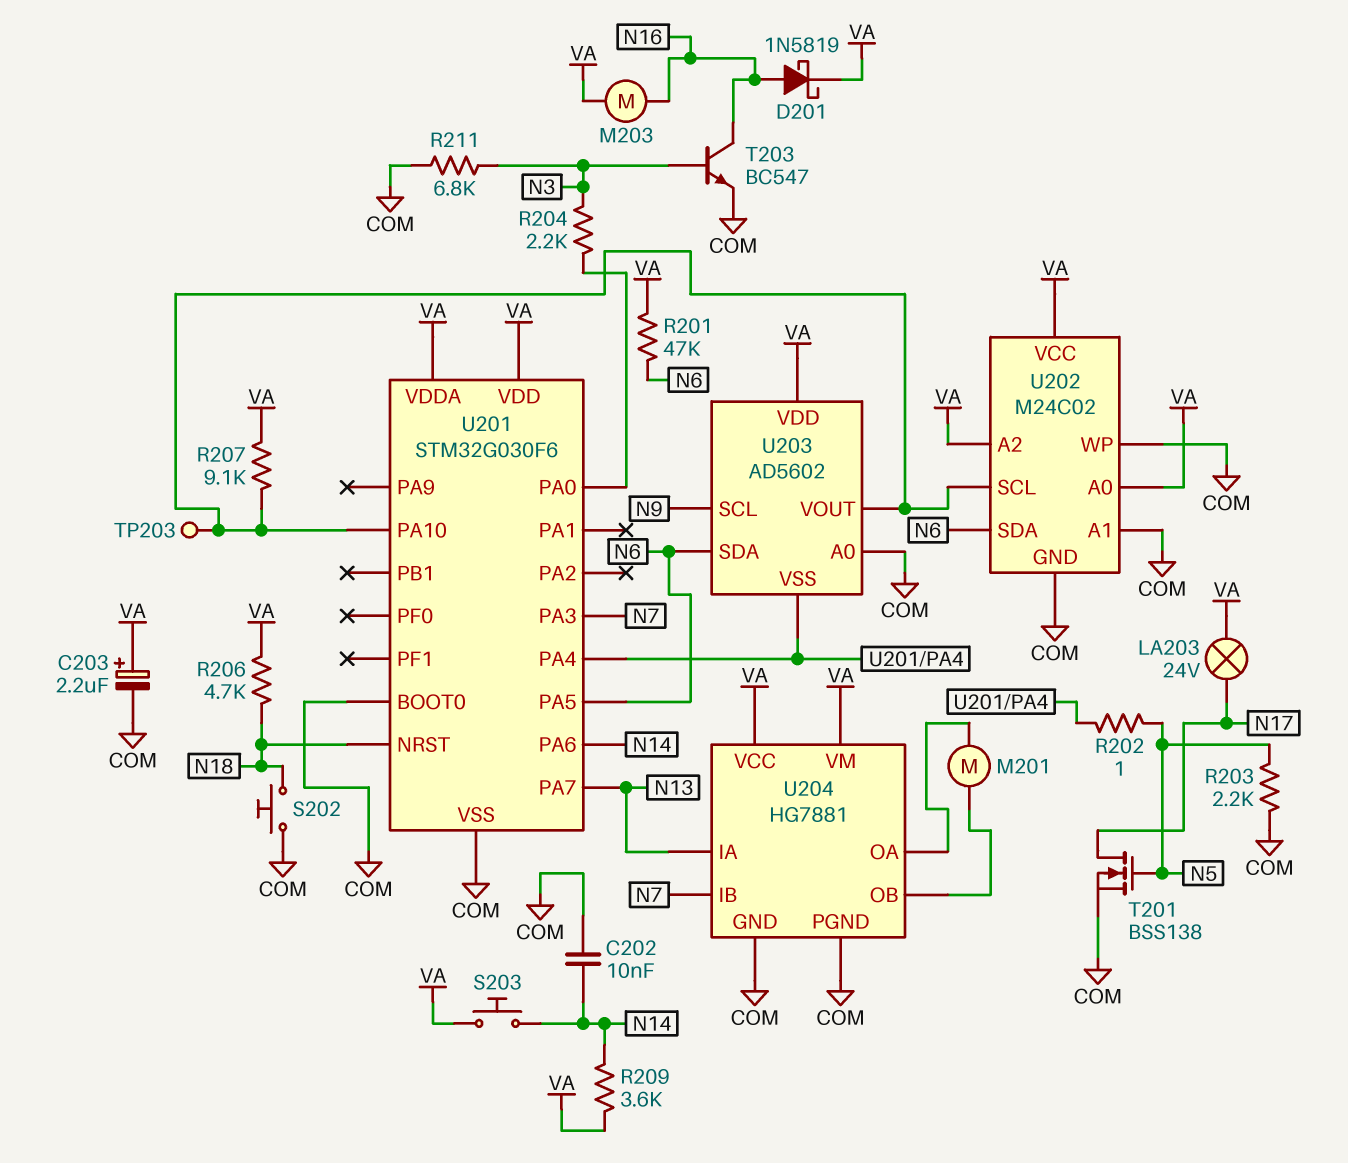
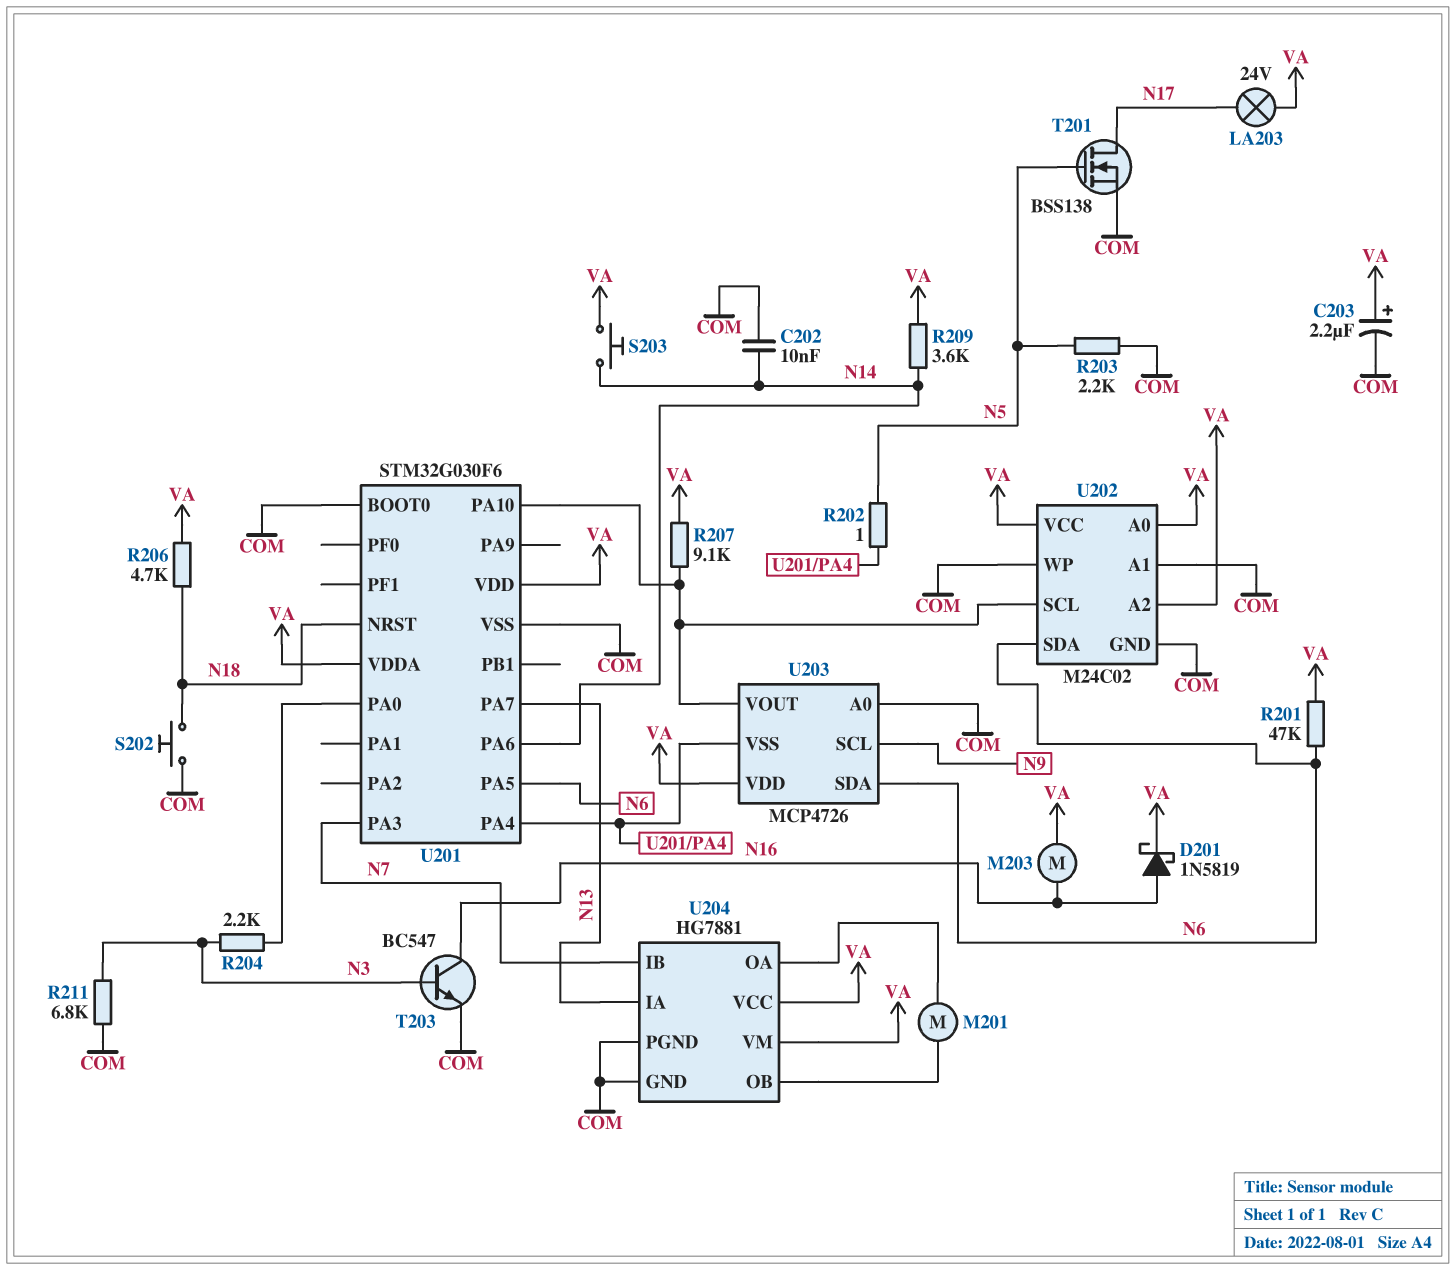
TP203: test point (U201/PA10) -> none
U203: AD5602 -> MCP4726

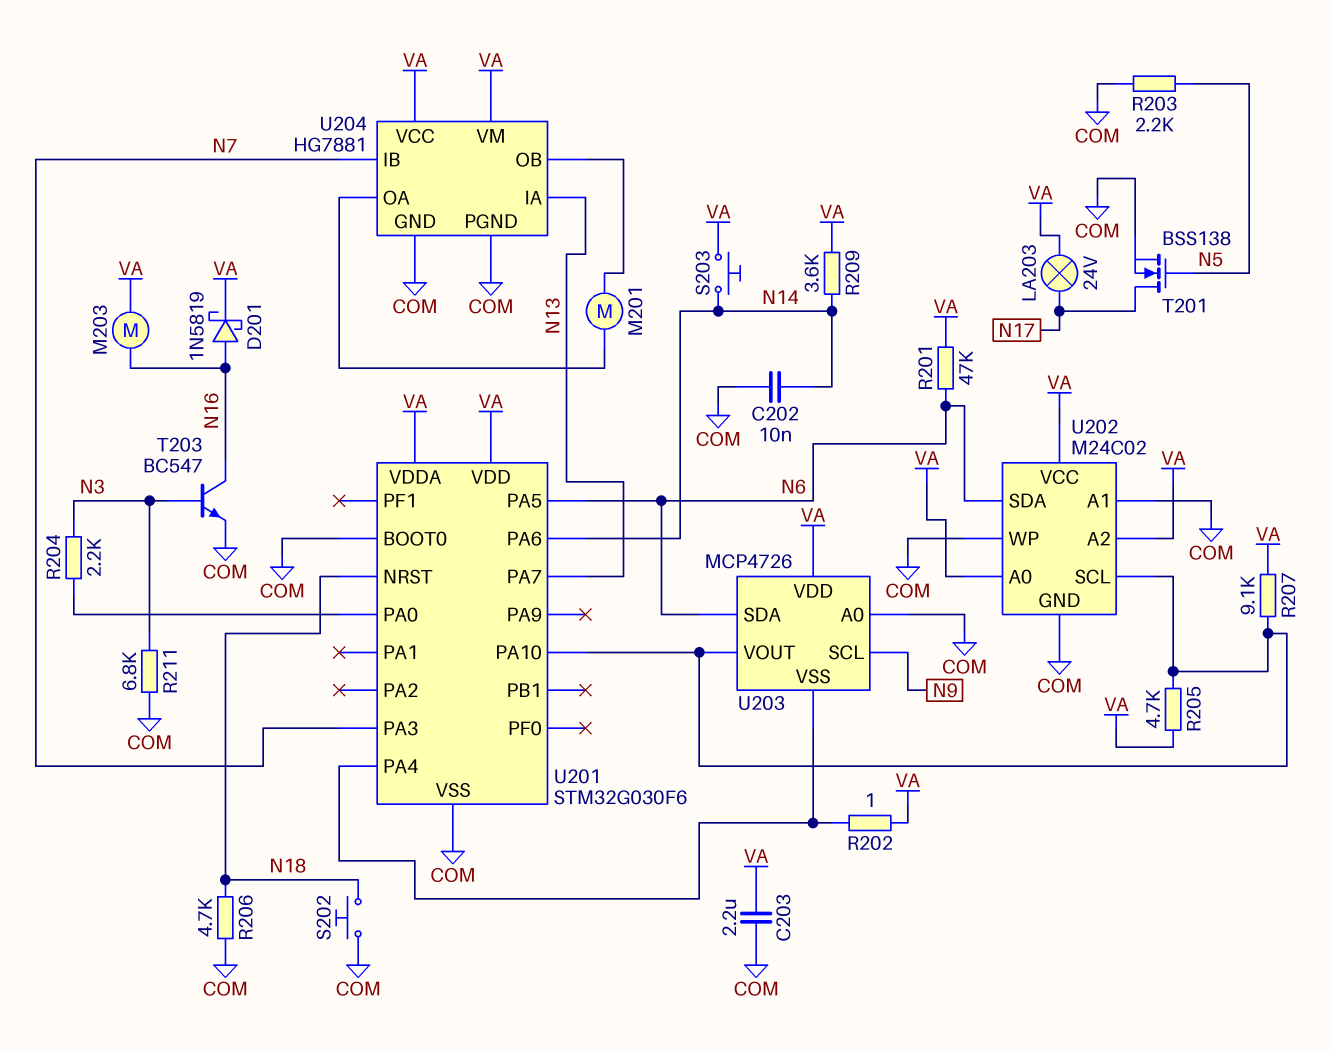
C203: 2.2uF (plus VA, minus COM) -> 2.2uF (COM, VA)
R202: 1 (N5, U201/PA4) -> 1 (U201/PA4, VA)
R205: none -> 4.7k (U201/PA10, VA)
R206: 4.7k (N18, VA) -> 4.7k (COM, N18)

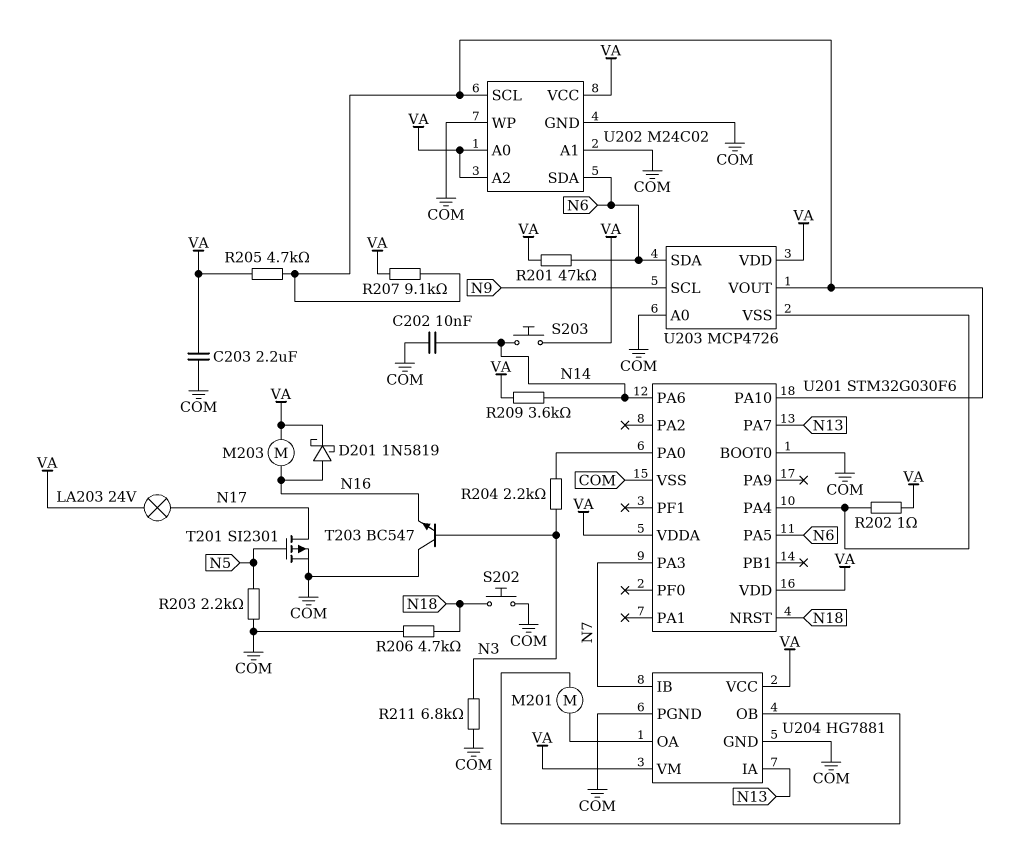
T201: NMOS BSS138 (G N5, D N17, S COM) -> PMOS SI2301 (G N5, D N17, S COM)
T203: NPN BC547 (B N3, C N16, E COM) -> NPN BC547 (B N3, C COM, E N16)

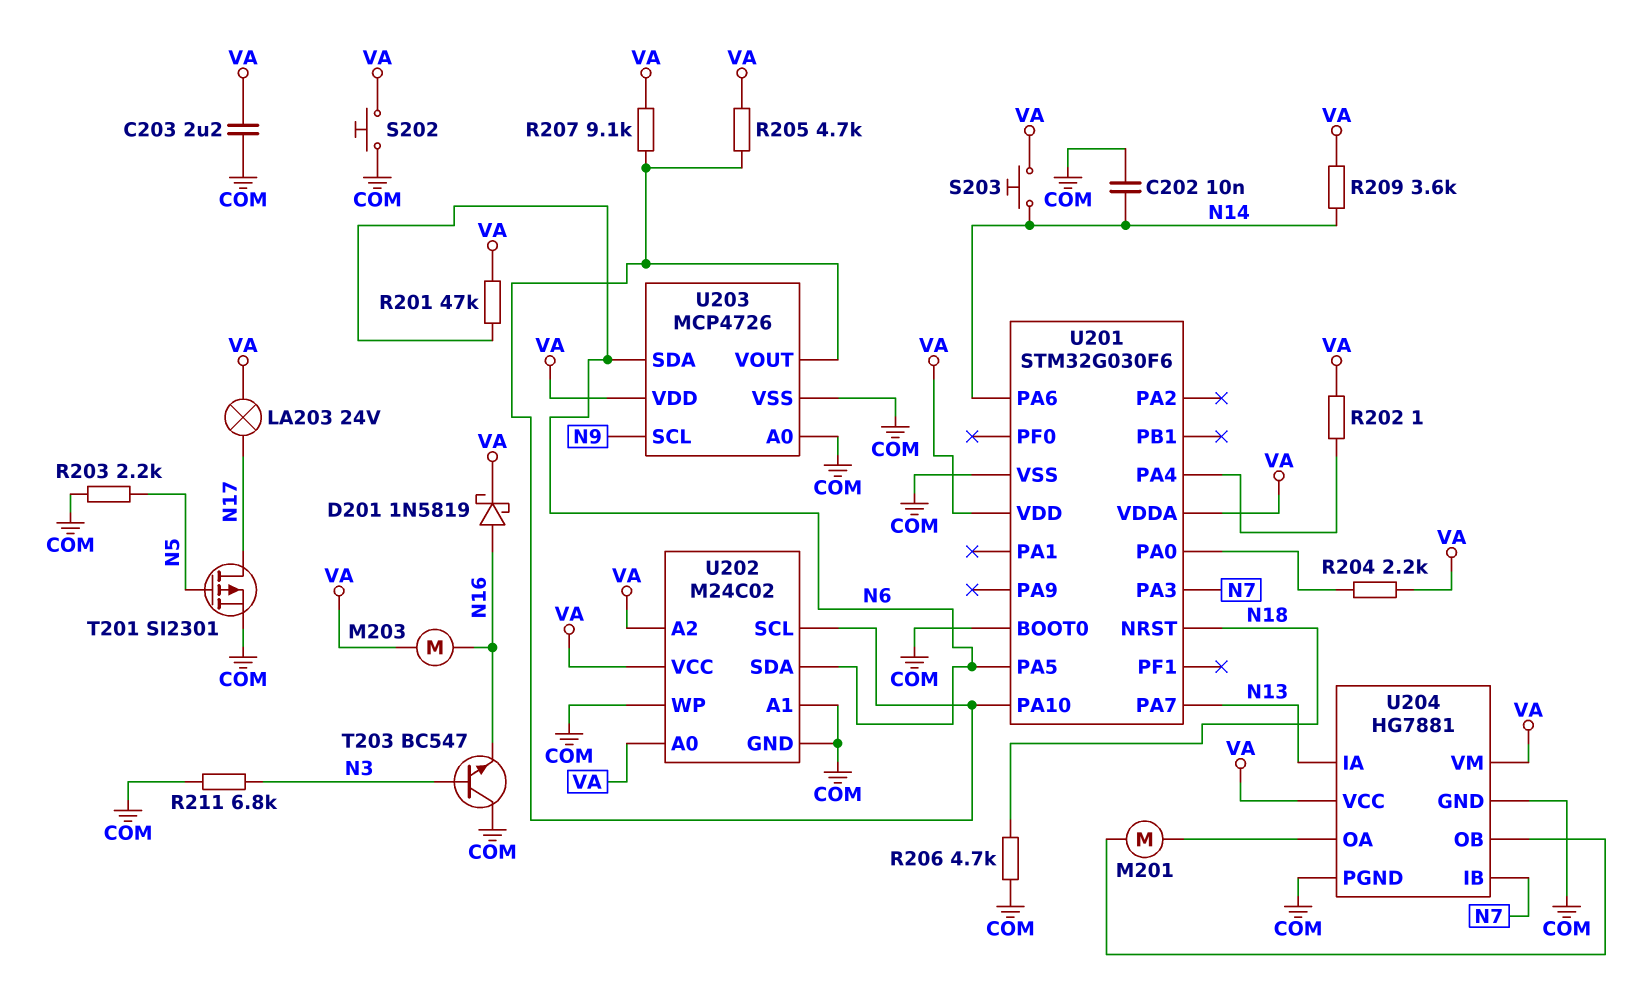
R204: 2.2k (N3, U201/PA0) -> 2.2k (U201/PA0, VA)
S202: button (COM, N18) -> button (COM, VA)
U203 pin VSS: U201/PA4 -> COM

